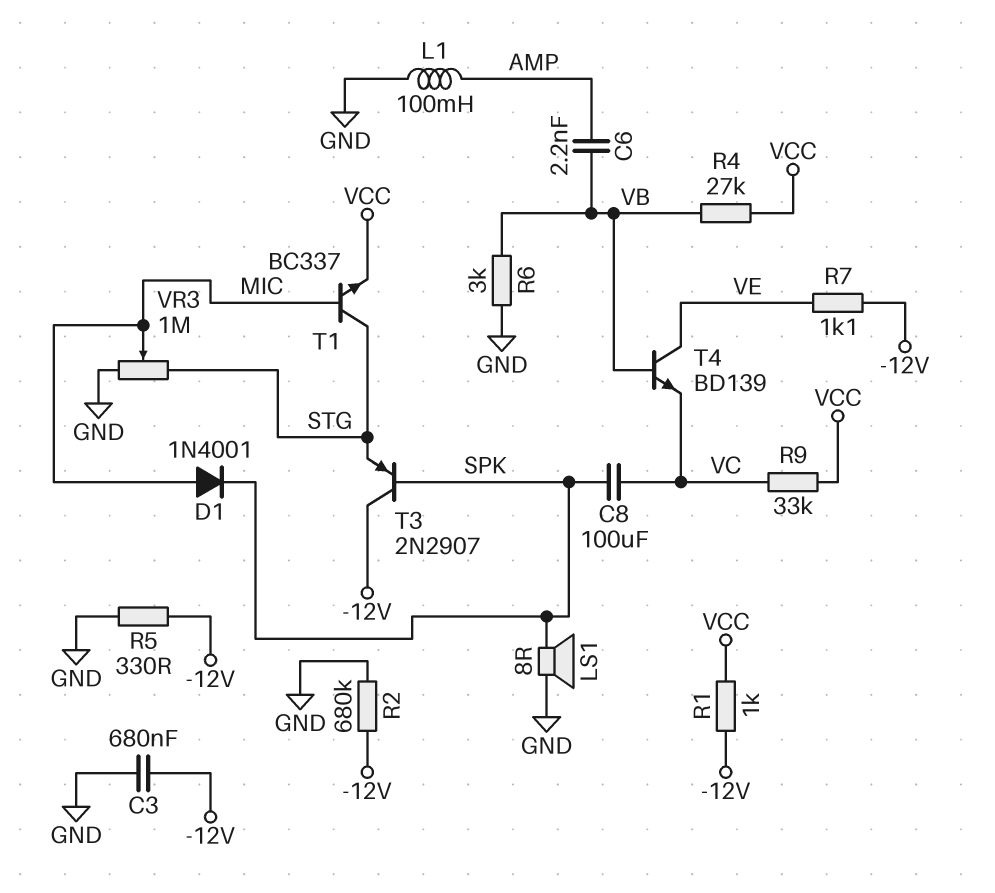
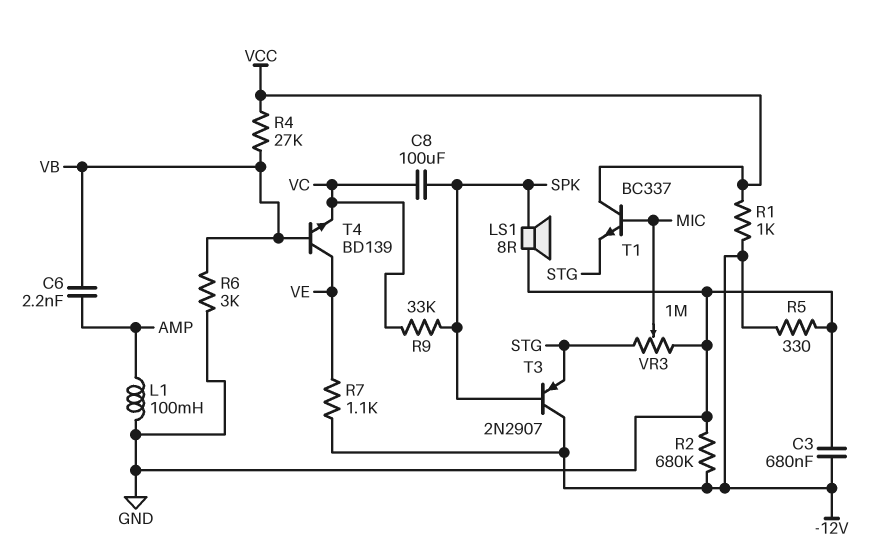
D1: diode 1N4001 (A MIC, K SPK) -> none
R9: 33k (VC, VCC) -> 33k (SPK, VC)
T1: NPN BC337 (B MIC, C STG, E VCC) -> NPN BC337 (B MIC, C VCC, E STG)

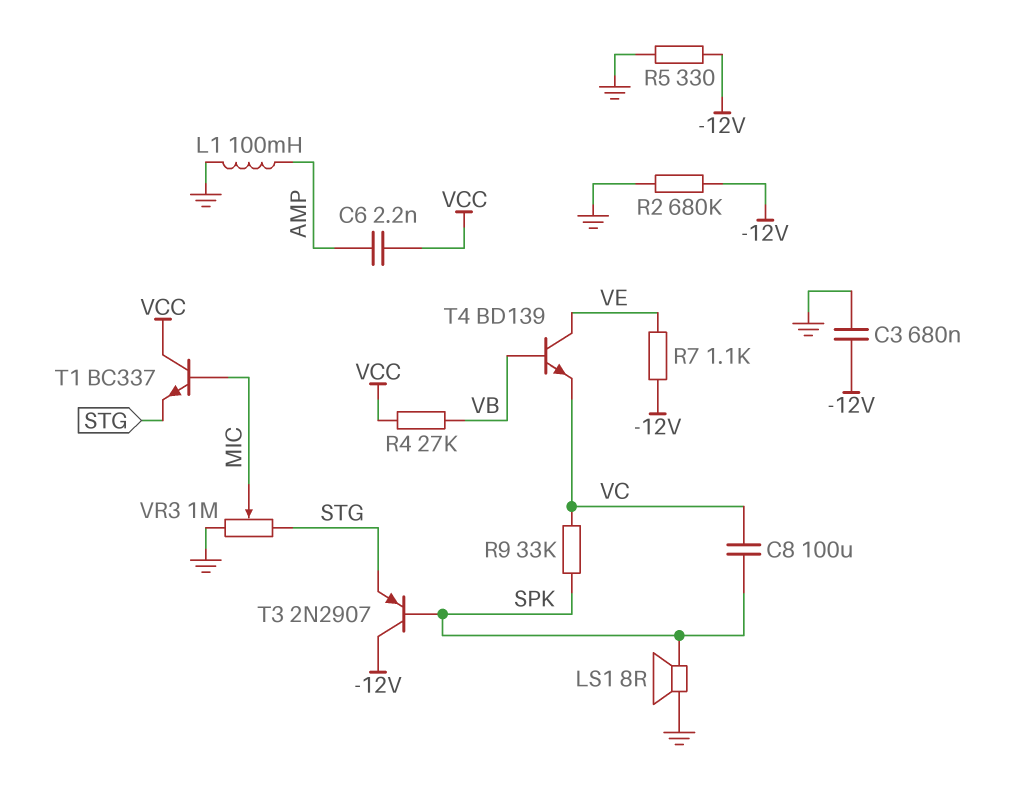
C6: 2.2nF (AMP, VB) -> 2.2nF (AMP, VCC)
R1: 1k (-12V, VCC) -> none
R6: 3k (GND, VB) -> none

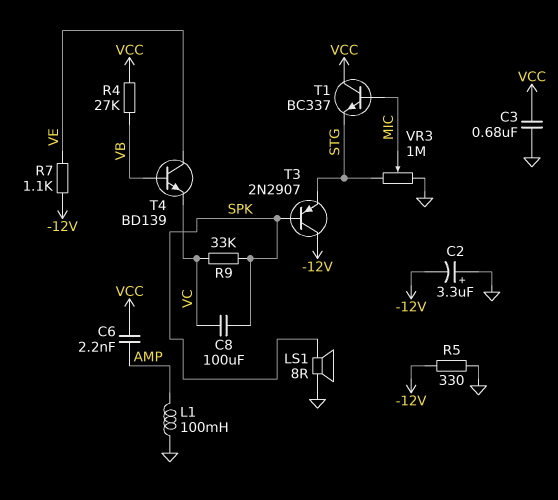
C2: none -> 3.3uF (plus GND, minus -12V)
C3: 680nF (-12V, GND) -> 680nF (GND, VCC)
R2: 680k (-12V, GND) -> none

